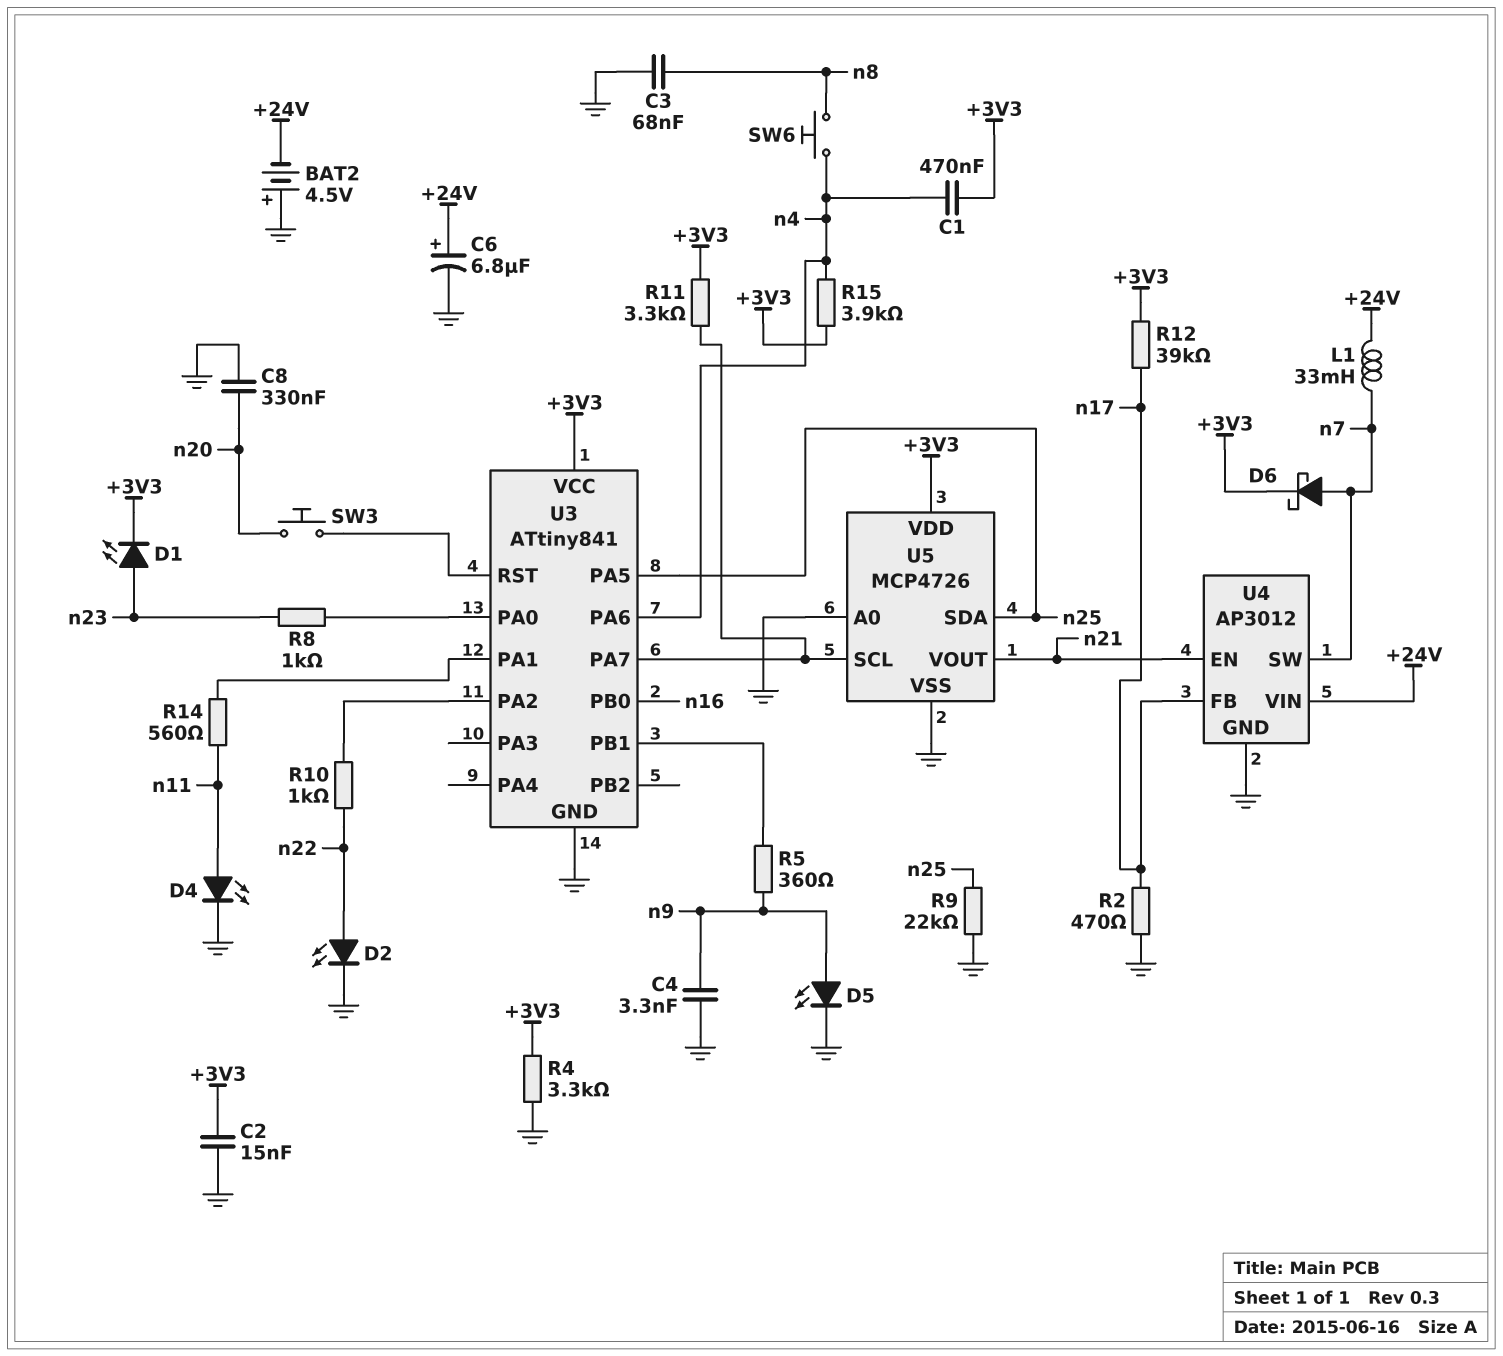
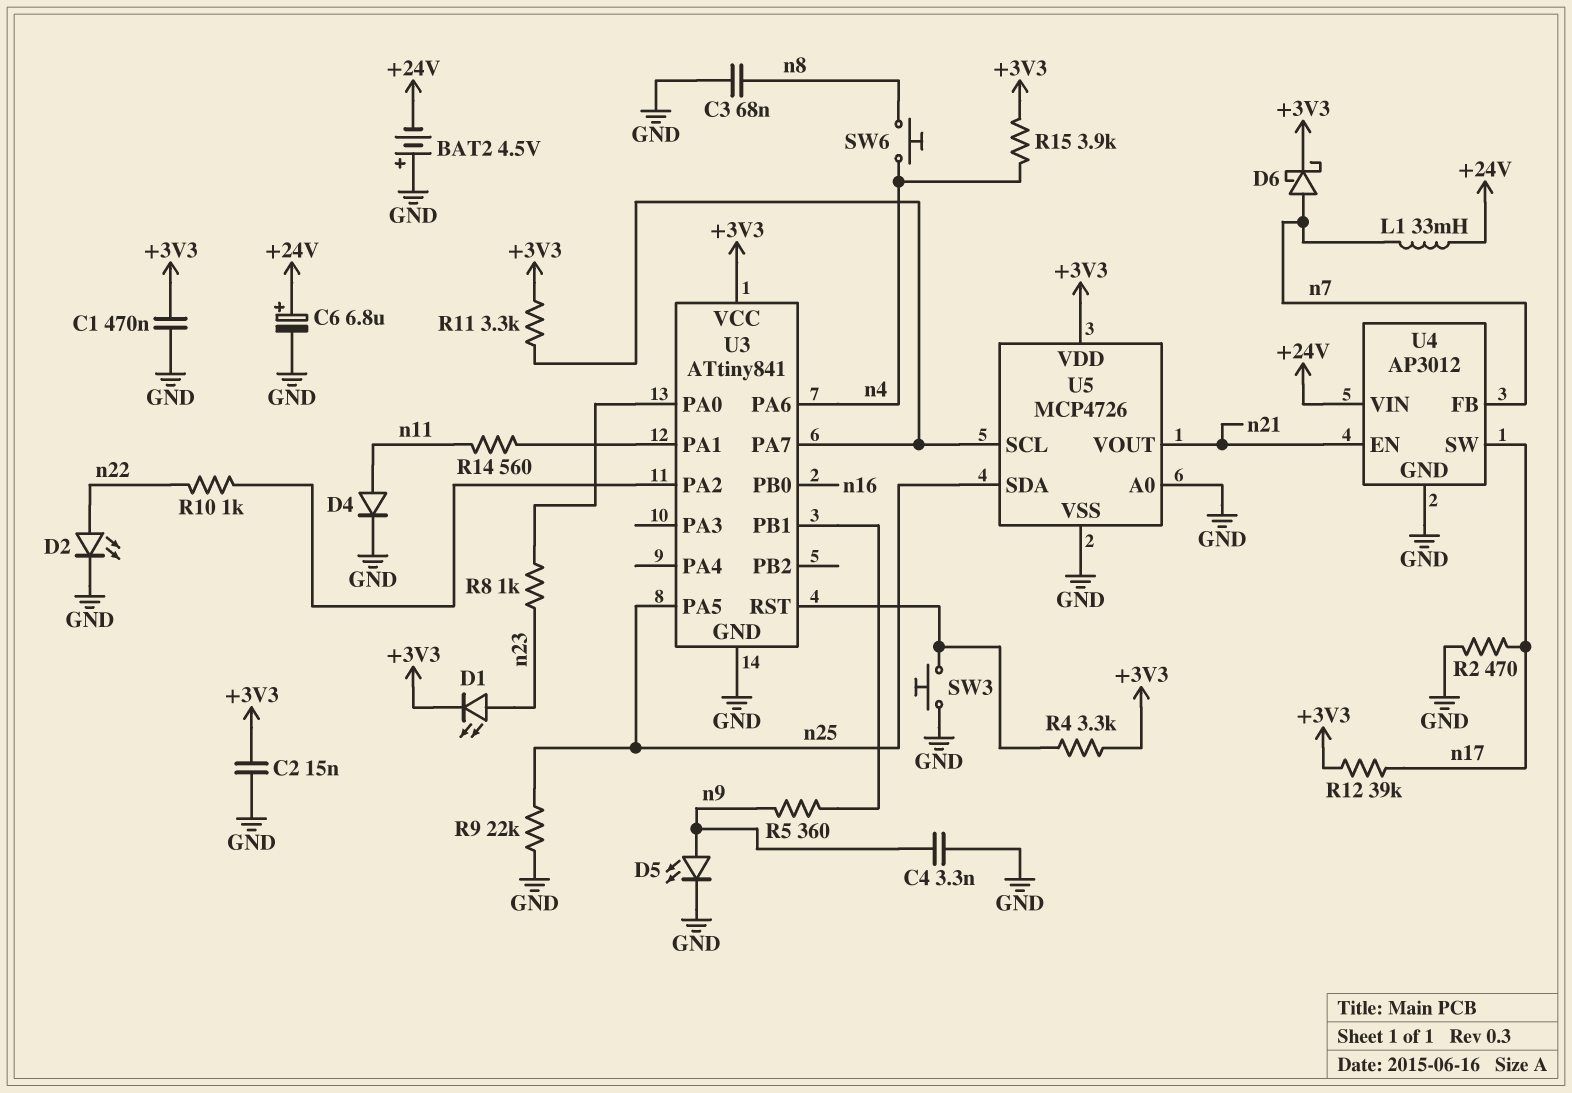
C1: 470nF (+3V3, n4) -> 470nF (+3V3, GND)
C8: 330nF (GND, n20) -> none
D4: LED (A n11, K GND) -> diode (A n11, K GND)
R4: 3.3k (+3V3, GND) -> 3.3k (+3V3, U3/RST)
SW3: button (U3/RST, n20) -> button (GND, U3/RST)
U4 pin FB: n17 -> n7
U4 pin SW: n7 -> n17

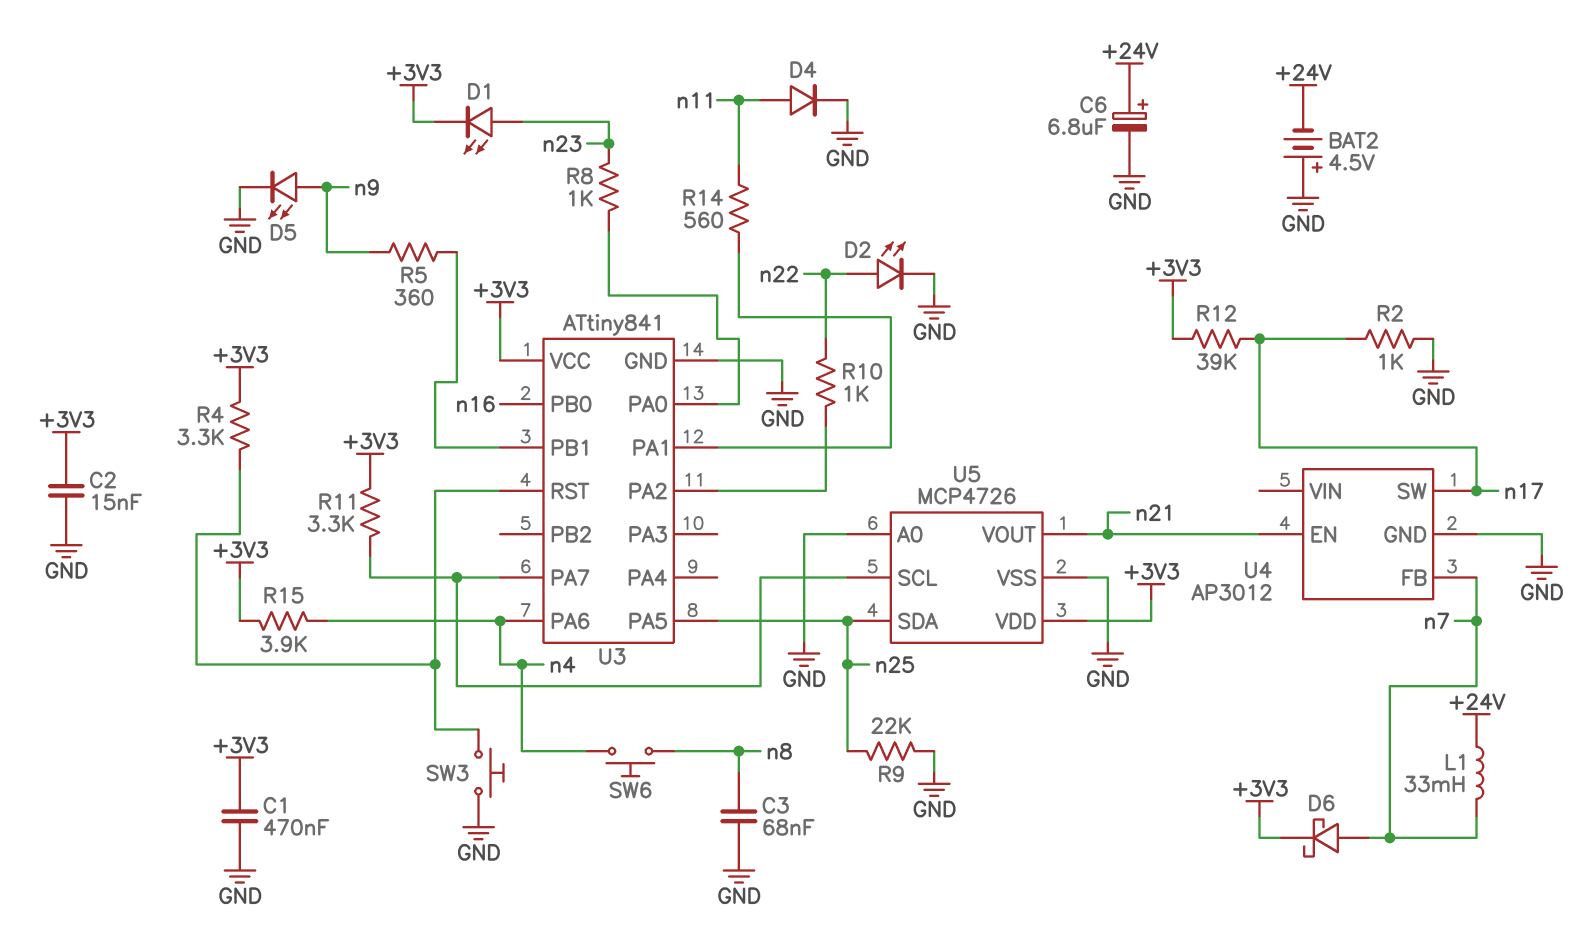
C4: 3.3nF (GND, n9) -> none
R2: 470 (GND, n17) -> 1k (GND, n17)
U4 pin VIN: +24V -> none

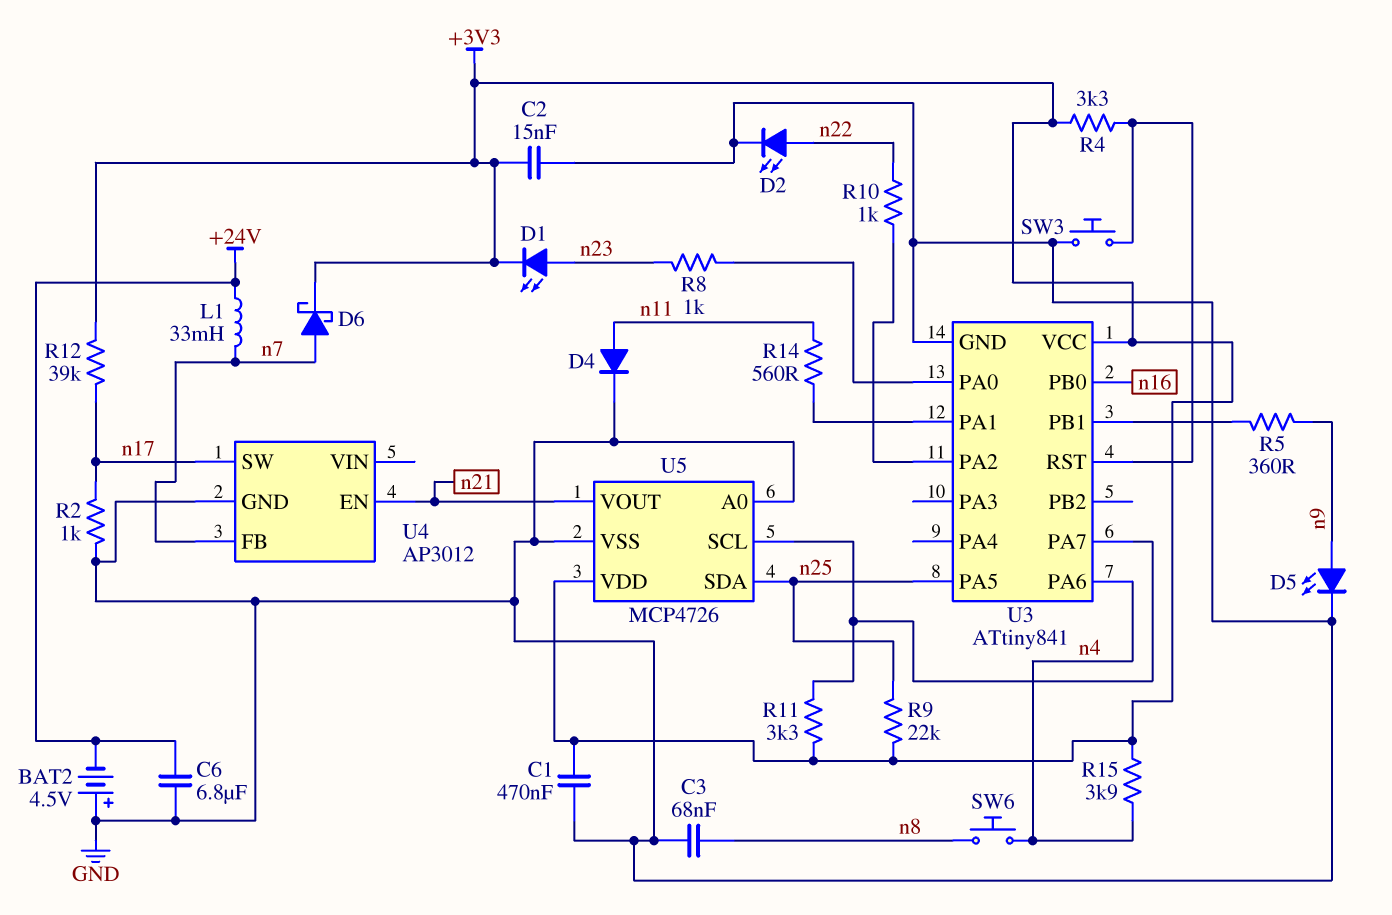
C6: 6.8uF (plus +24V, minus GND) -> 6.8uF (+24V, GND)
R9: 22k (GND, n25) -> 22k (+3V3, n25)

